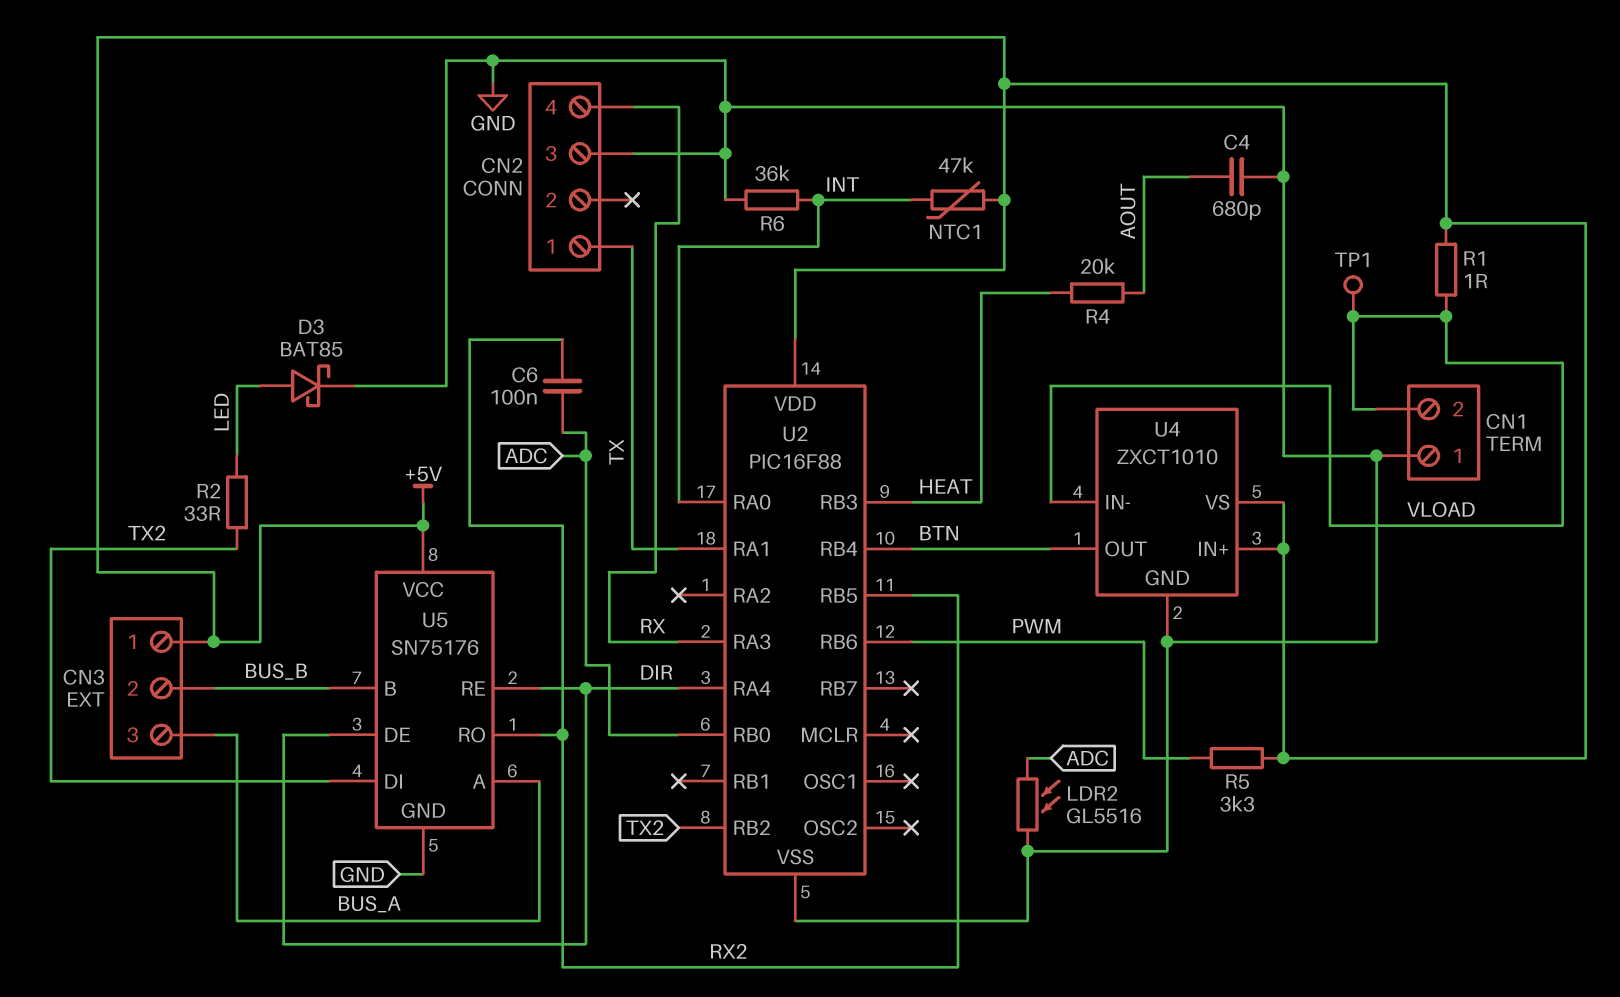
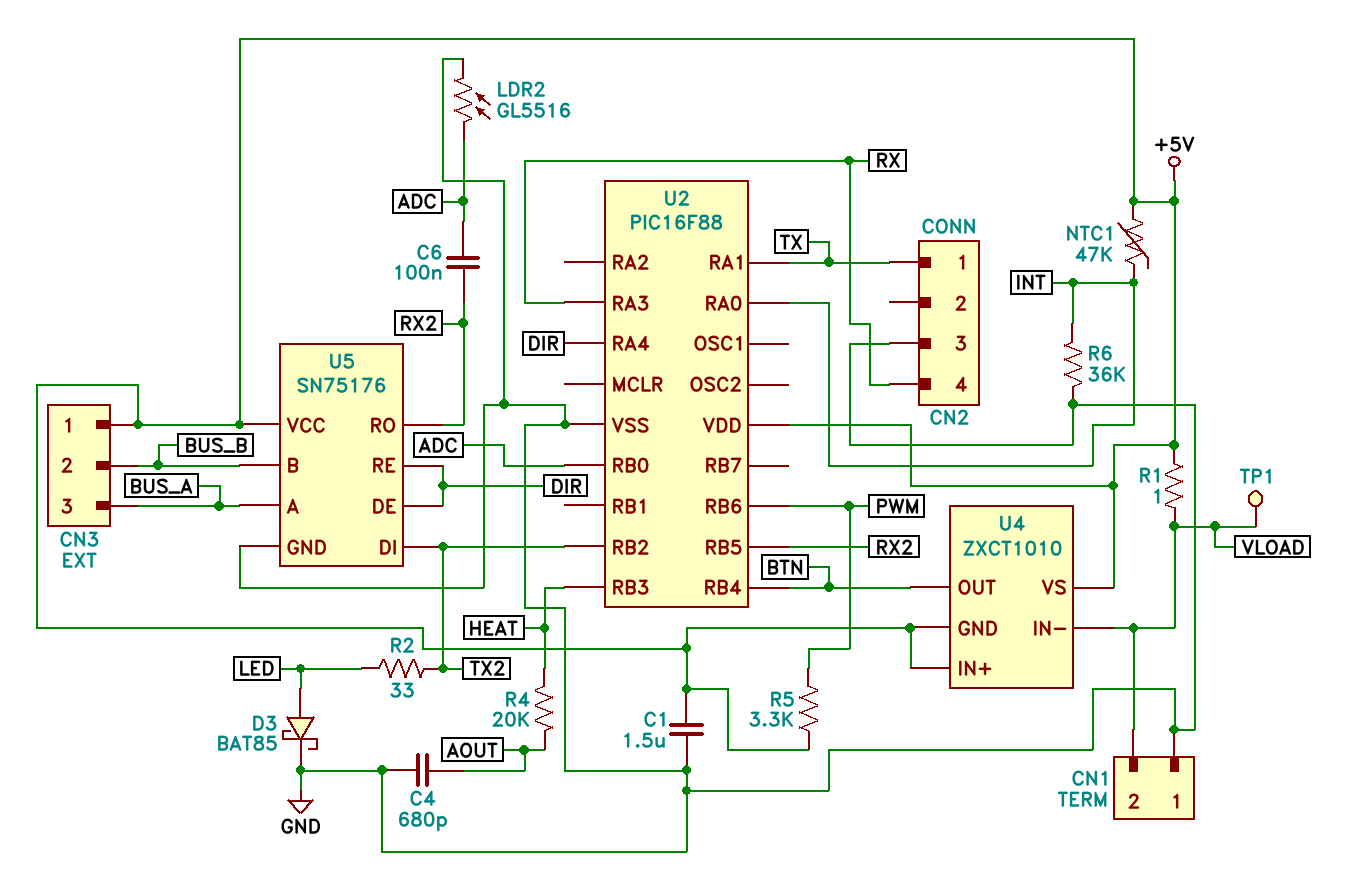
C1: none -> 1.5uF (+5V, GND)
U4 pin GND: GND -> +5V

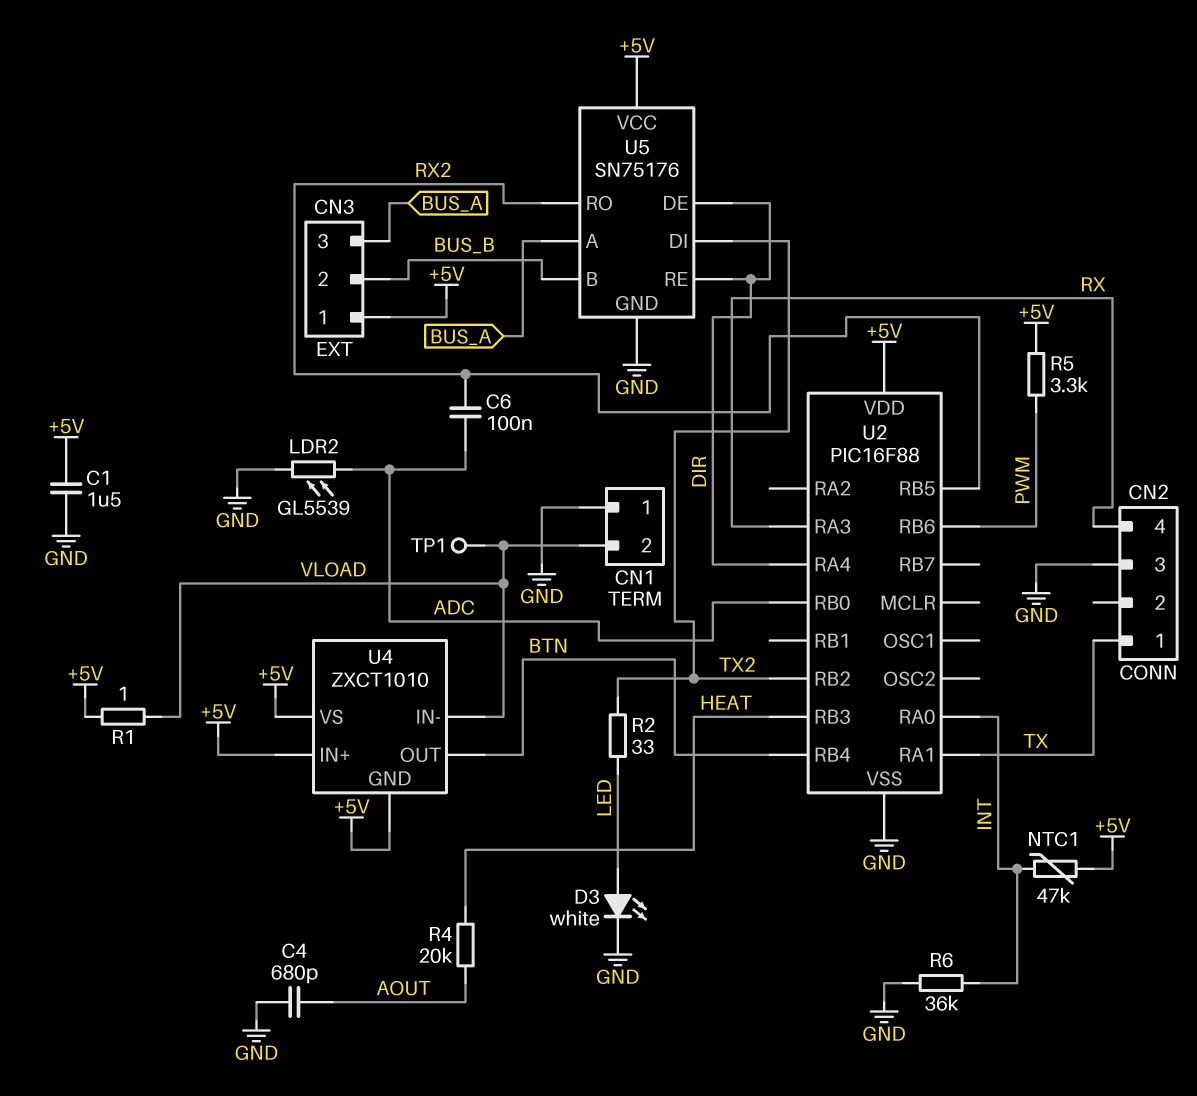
D3: schottky BAT85 (A LED, K GND) -> LED white (A LED, K GND)
LDR2: GL5516 (ADC, GND) -> GL5539 (ADC, GND)

